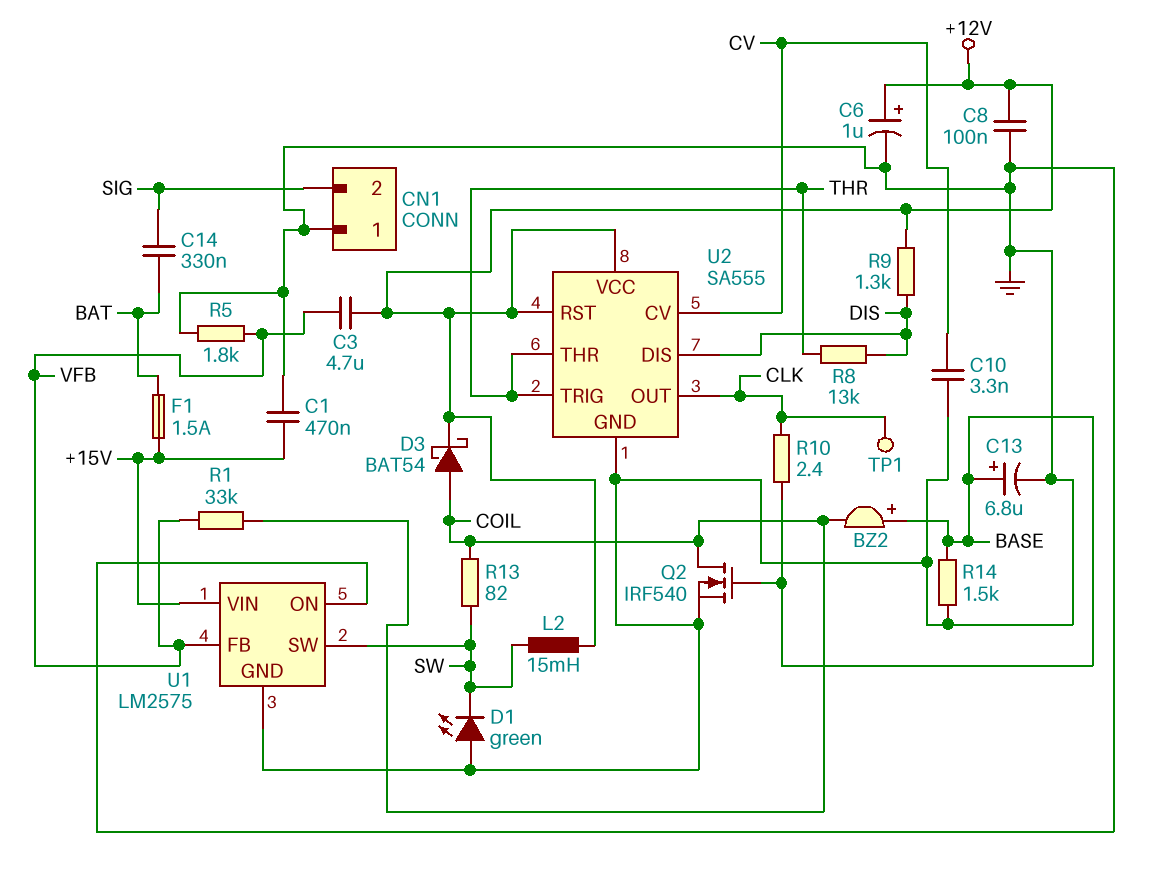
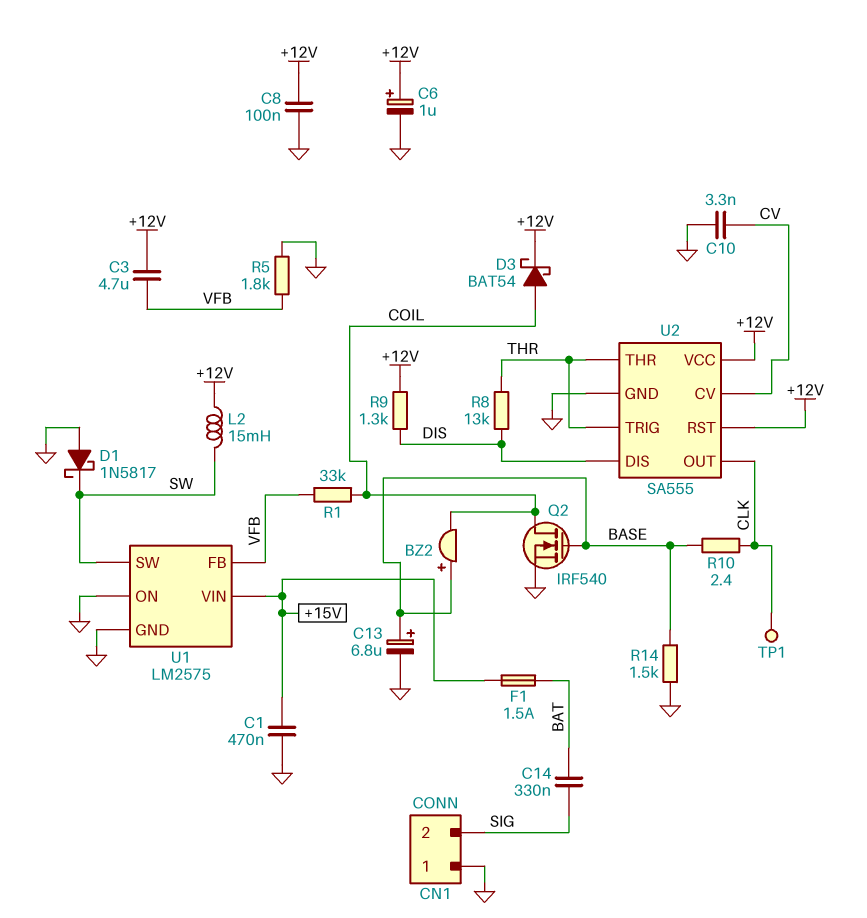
D1: LED green (A GND, K SW) -> schottky 1N5817 (A GND, K SW)
R13: 82 (COIL, SW) -> none

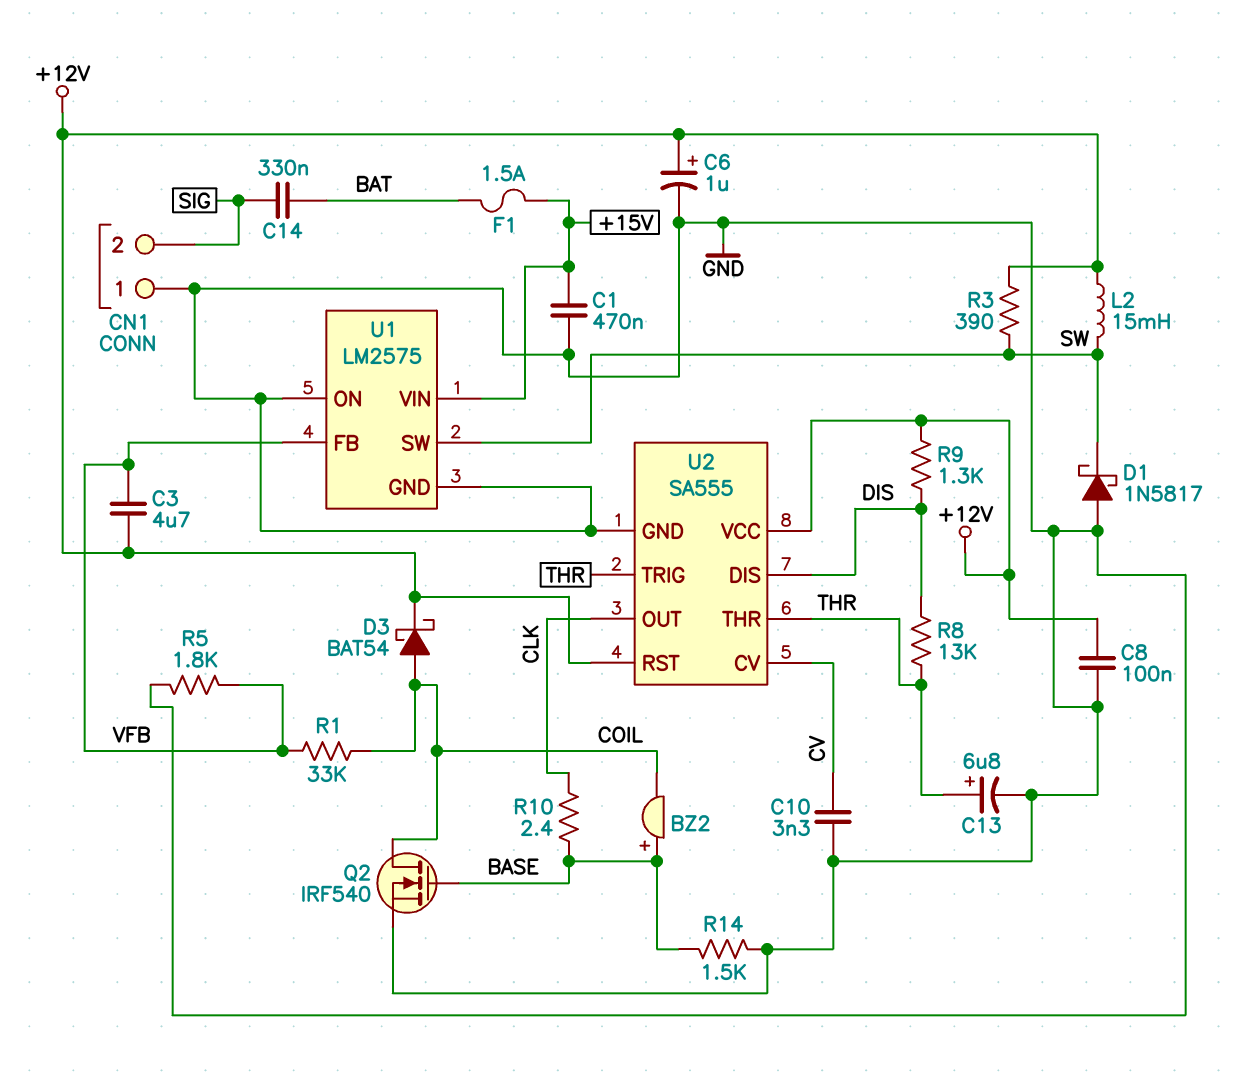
C13: 6.8uF (plus BASE, minus GND) -> 6.8uF (plus THR, minus GND)
R3: none -> 390 (+12V, SW)
TP1: test point (CLK) -> none

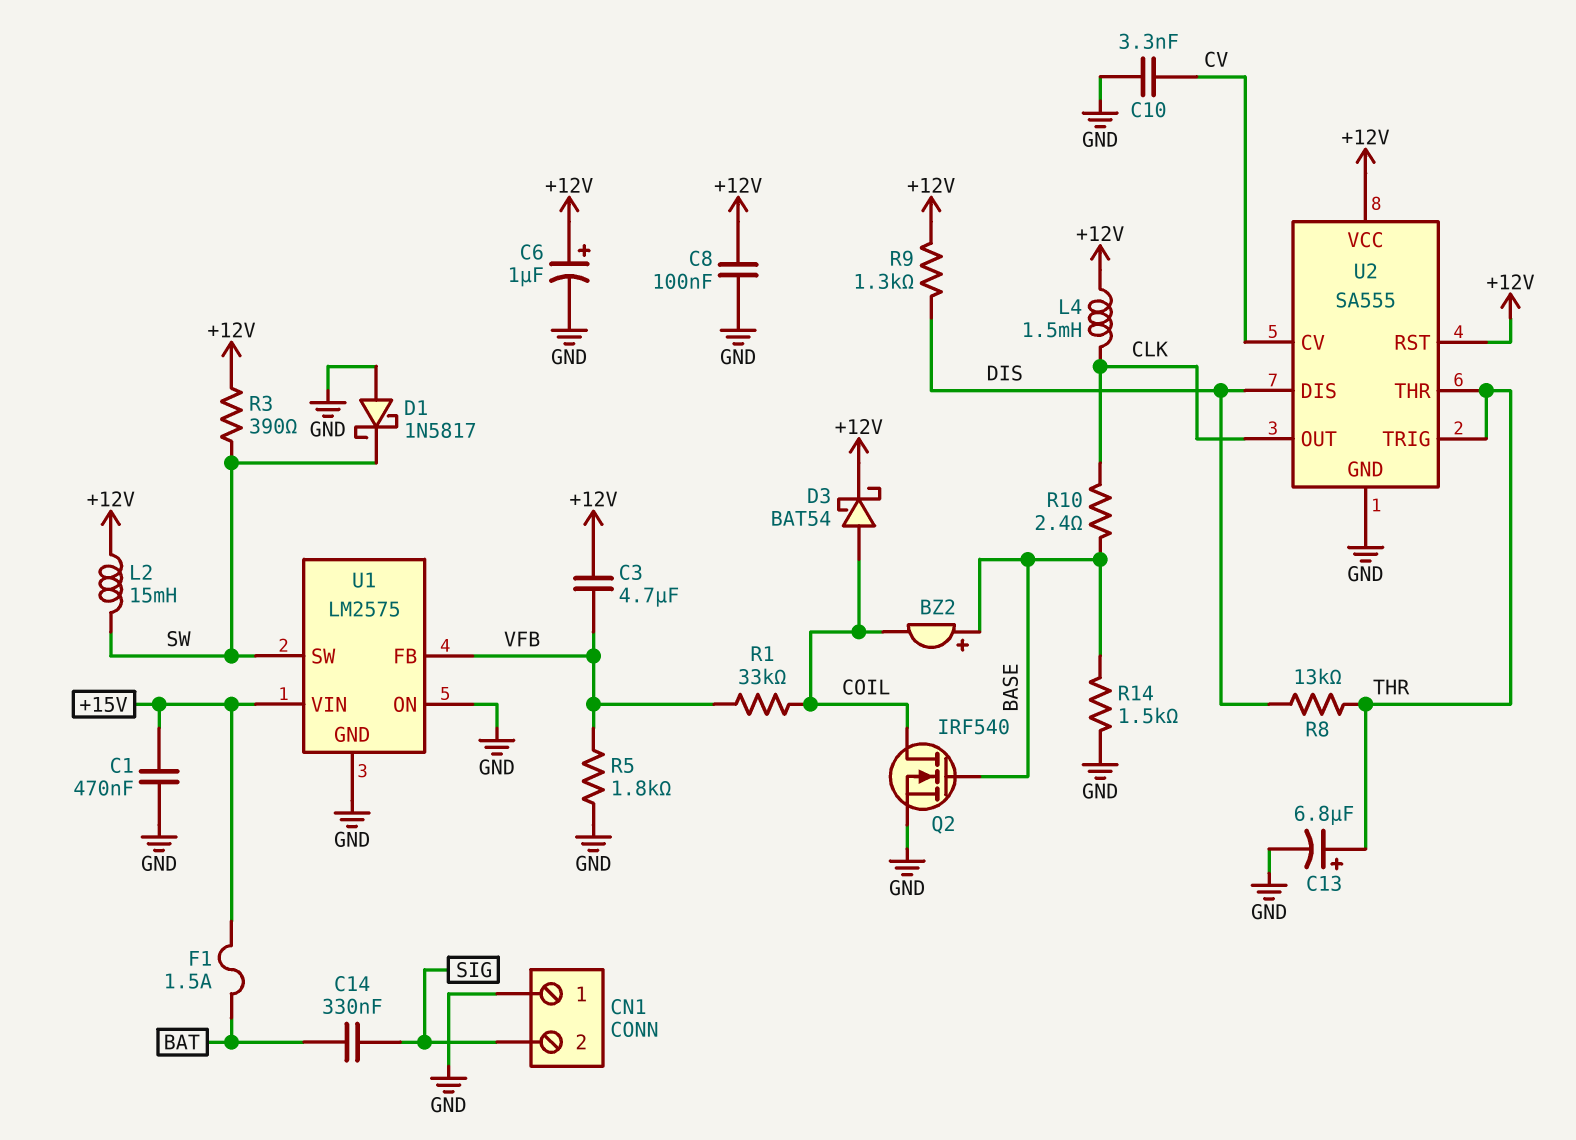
L4: none -> 1.5mH (+12V, CLK)

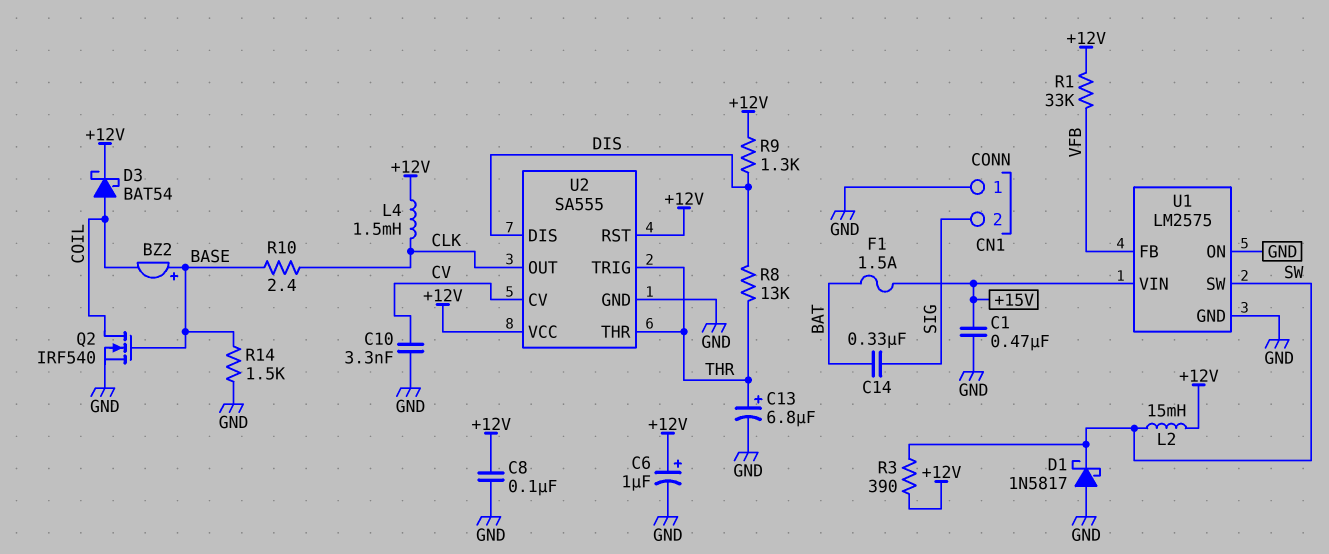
C3: 4.7uF (+12V, VFB) -> none
R1: 33k (COIL, VFB) -> 33k (+12V, VFB)
R5: 1.8k (GND, VFB) -> none

